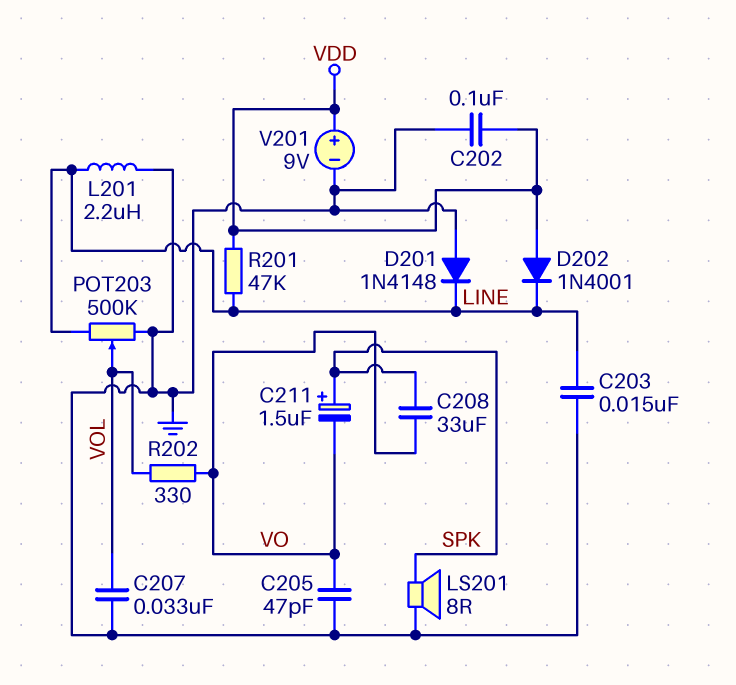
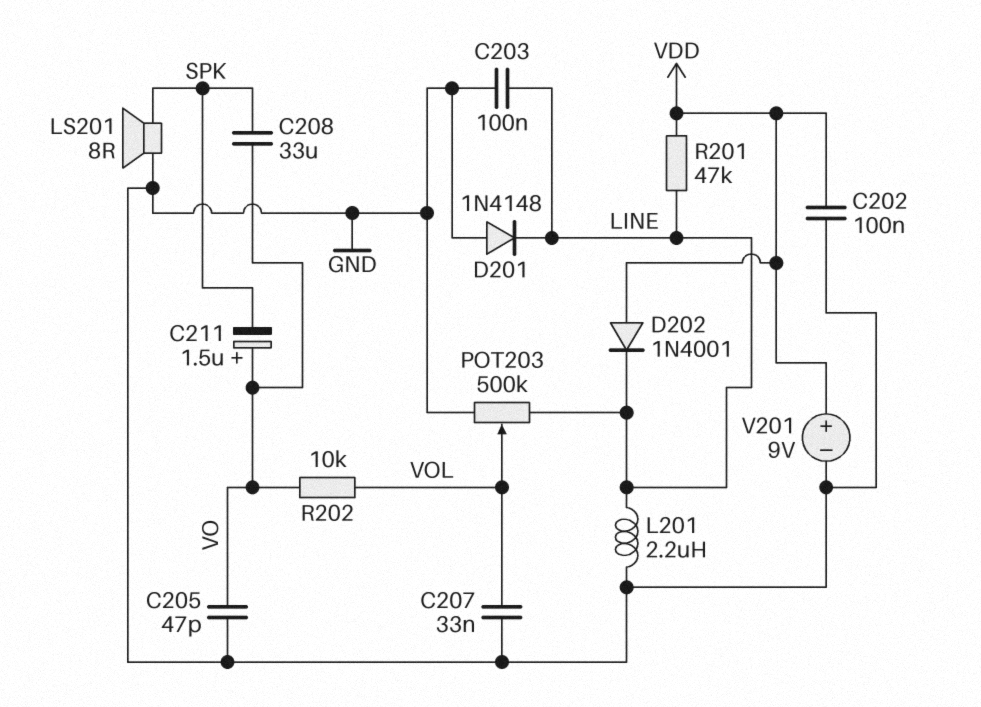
C203: 15nF (GND, LINE) -> 100nF (GND, LINE)
C211: 1.5uF (plus SPK, minus VO) -> 1.5uF (plus VO, minus SPK)
R202: 330 (VO, VOL) -> 10k (VO, VOL)

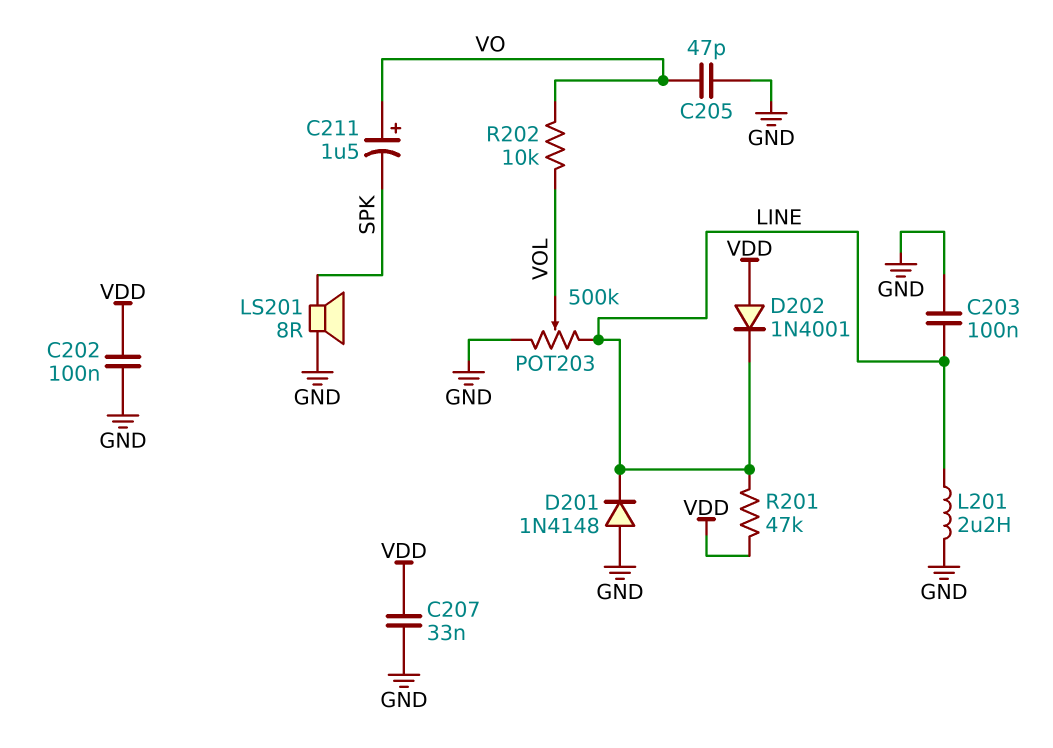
C207: 33nF (GND, VOL) -> 33nF (GND, VDD)
C208: 33uF (SPK, VO) -> none
V201: 9V (plus VDD, minus GND) -> none

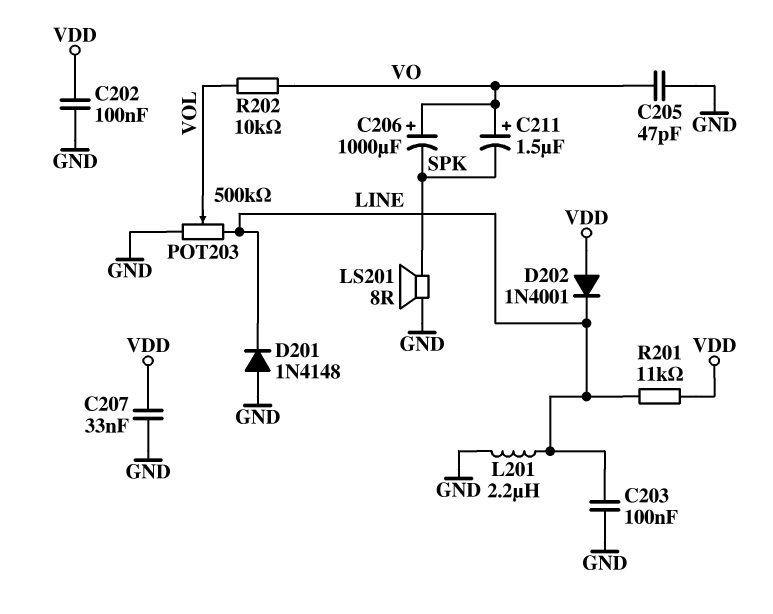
C206: none -> 1000uF (plus VO, minus SPK)
R201: 47k (LINE, VDD) -> 11k (LINE, VDD)

